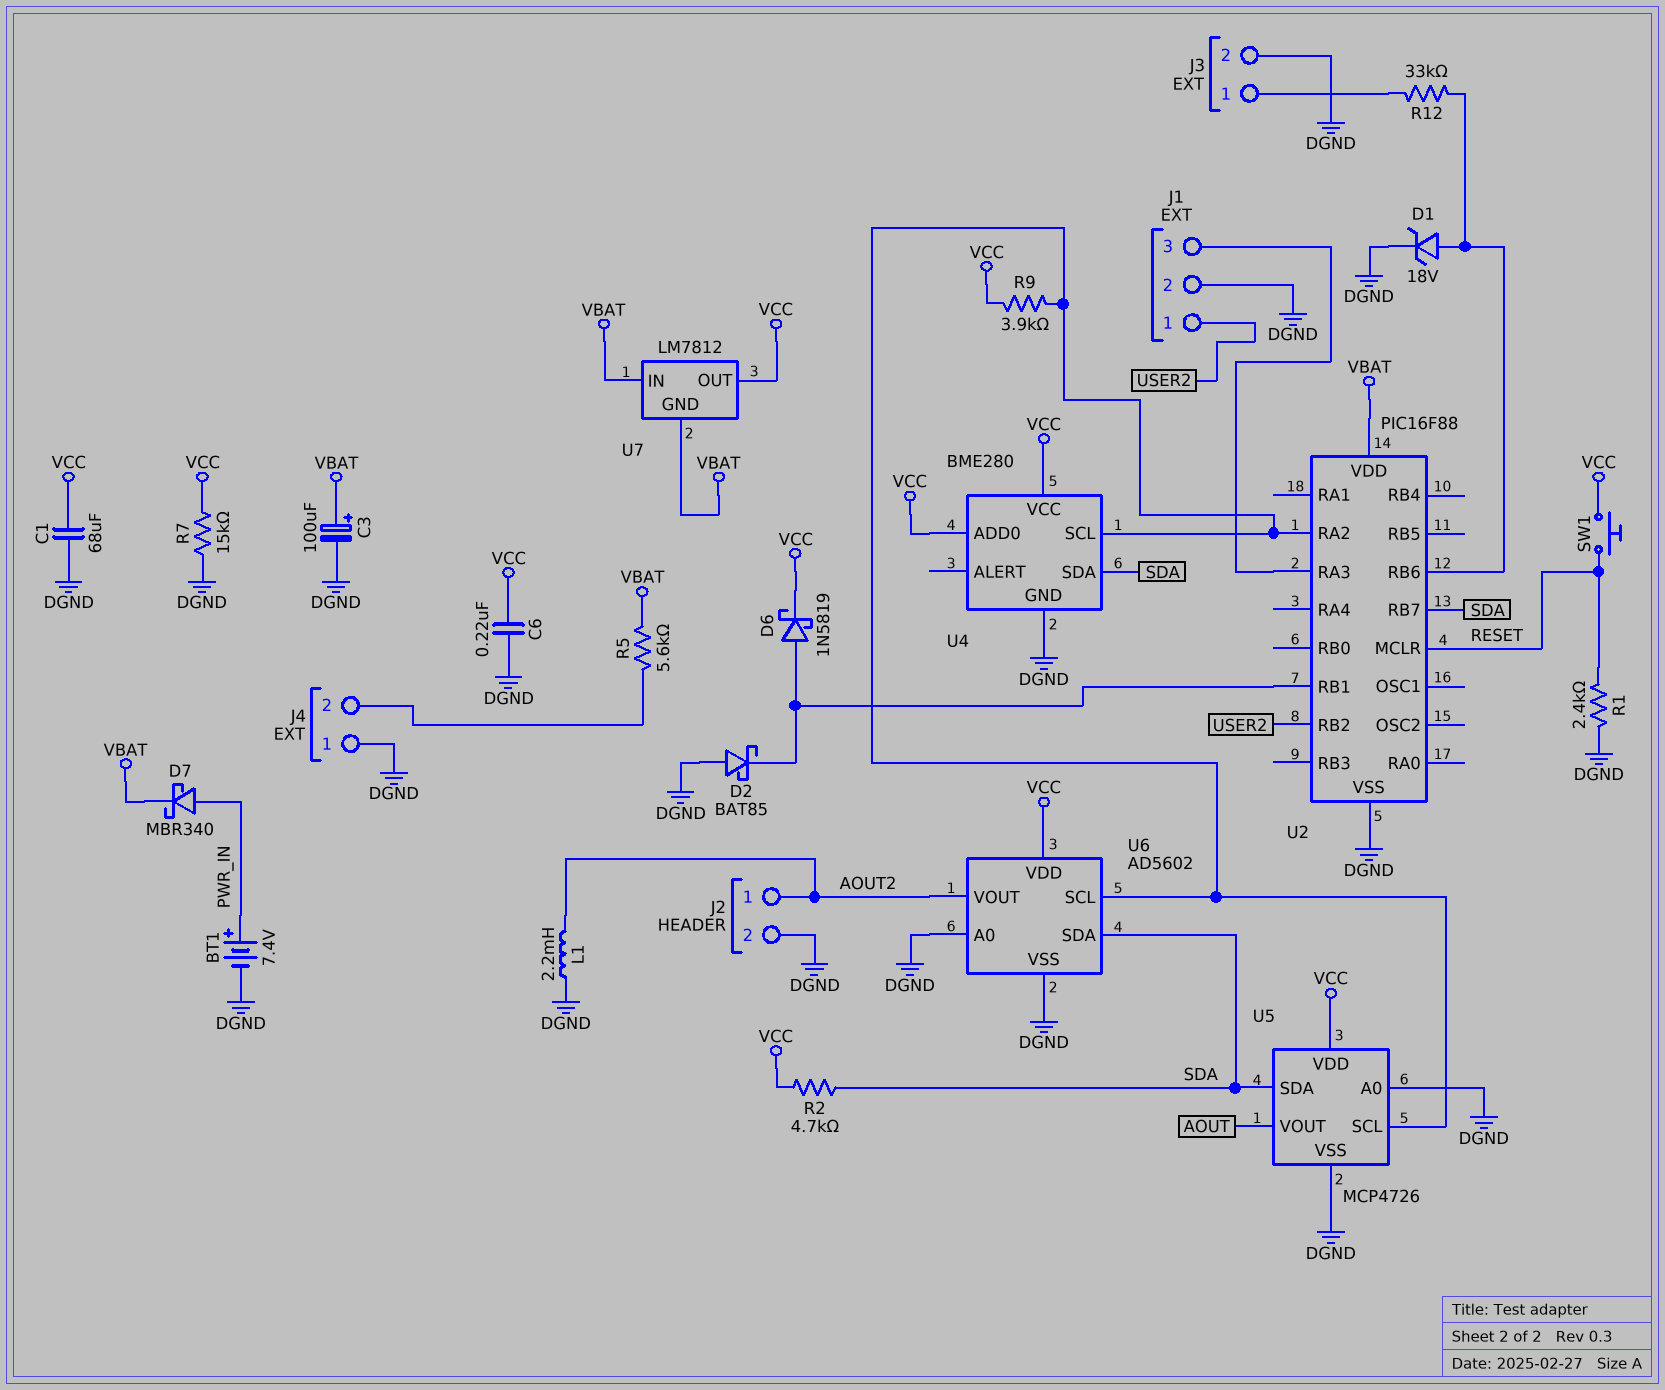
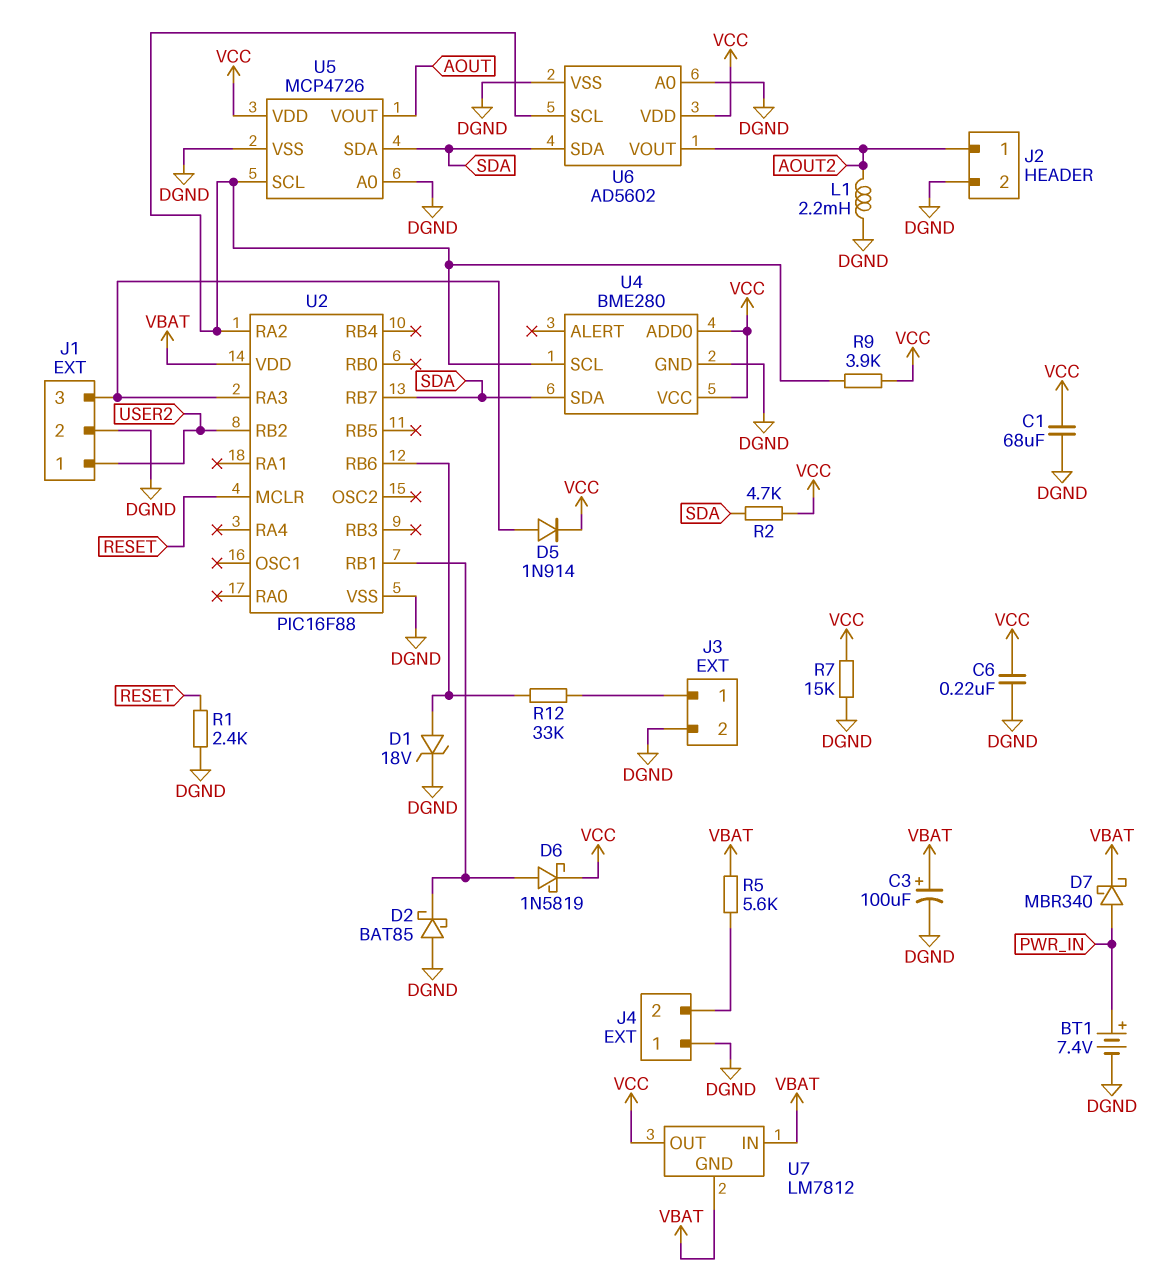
D5: none -> diode 1N914 (A J1/3, K VCC)
SW1: button (RESET, VCC) -> none

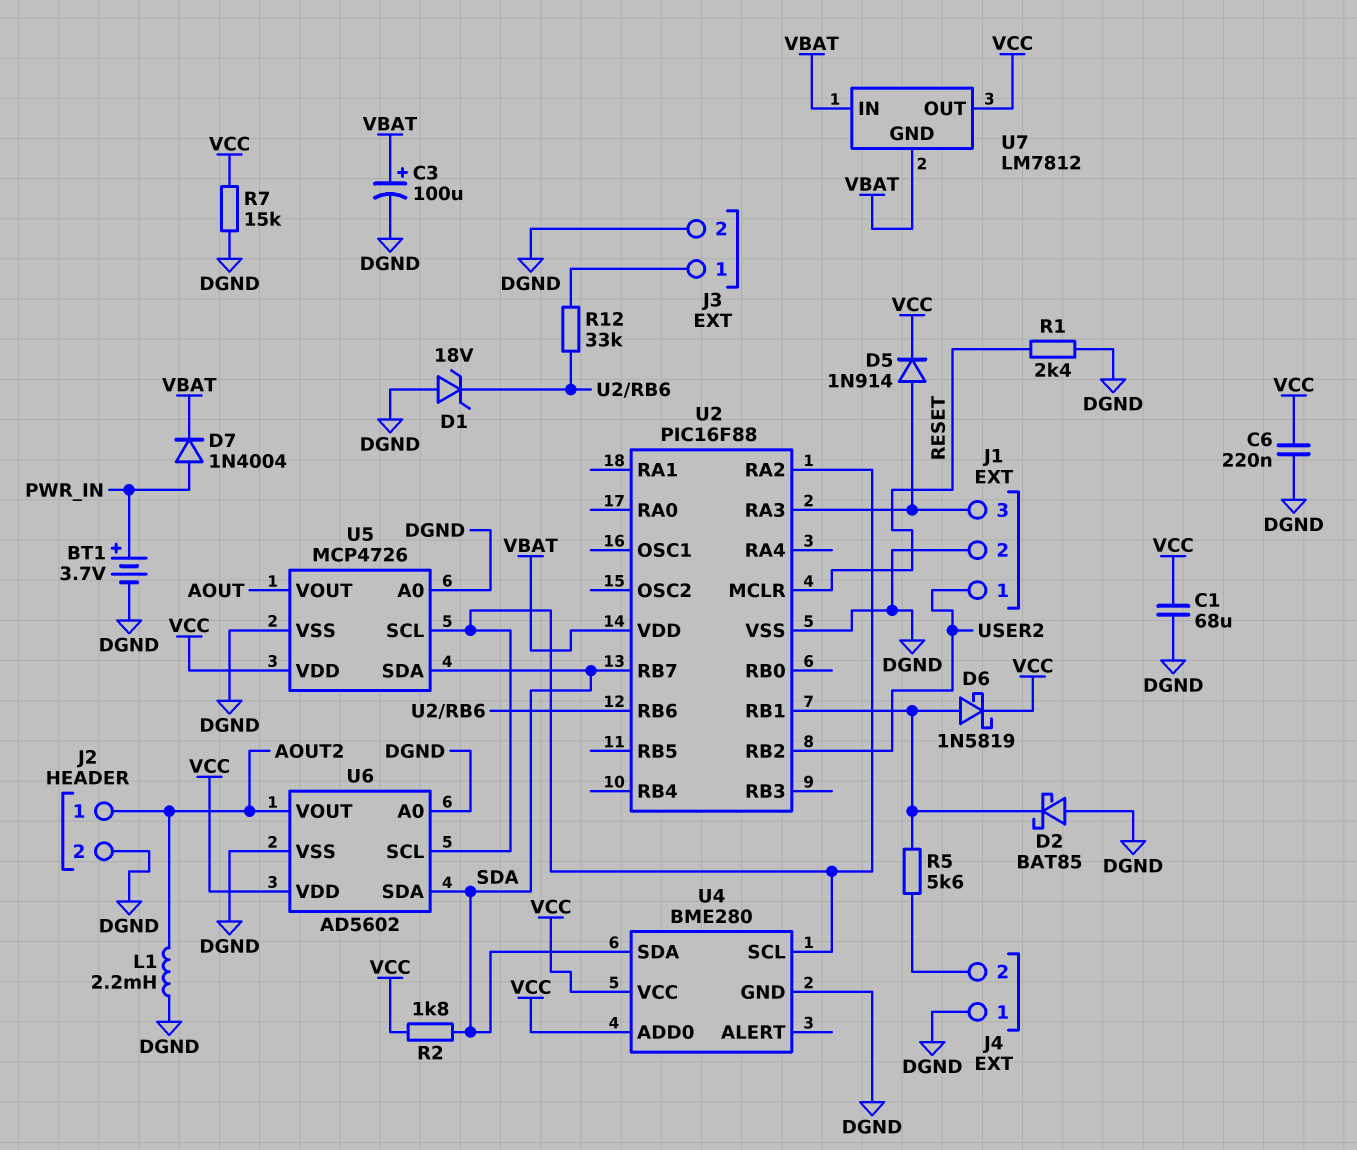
BT1: 7.4V (plus PWR_IN, minus DGND) -> 3.7V (plus PWR_IN, minus DGND)
D1: zener 18V (A U2/RB6, K DGND) -> zener 18V (A DGND, K U2/RB6)
D7: schottky MBR340 (A PWR_IN, K VBAT) -> diode 1N4004 (A PWR_IN, K VBAT)
R2: 4.7k (SDA, VCC) -> 1.8k (SDA, VCC)
R5: 5.6k (J4/2, VBAT) -> 5.6k (J4/2, U2/RB1)
R9: 3.9k (U2/RA2, VCC) -> none

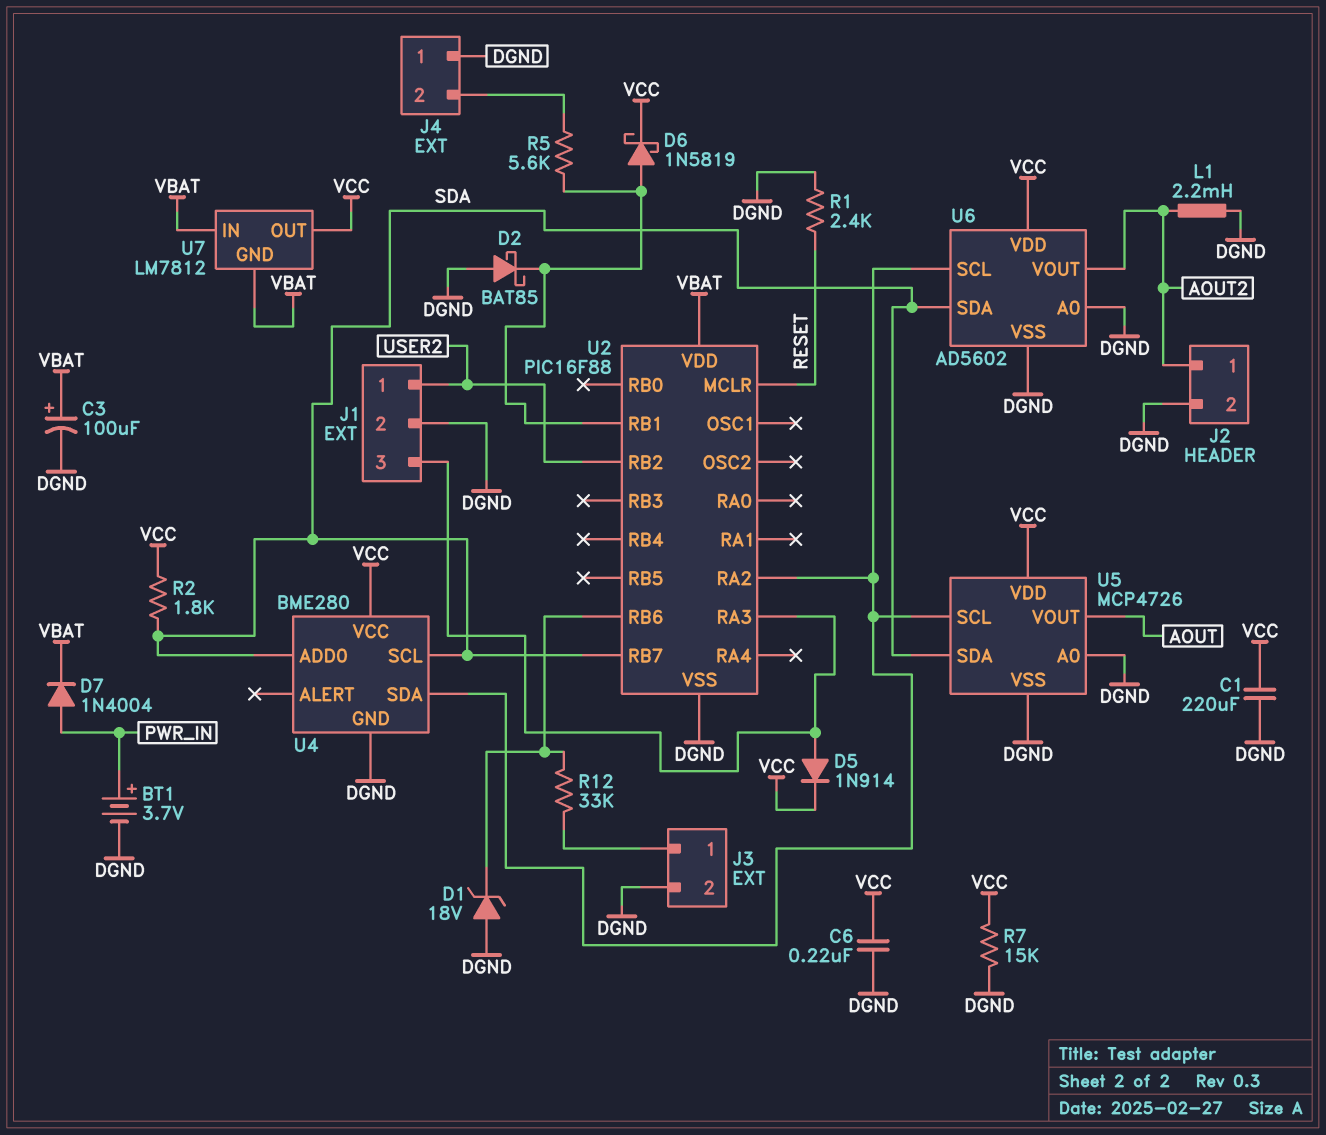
C1: 68uF (DGND, VCC) -> 220uF (DGND, VCC)
U4 pin ADD0: VCC -> SDA
U4 pin SCL: U2/RA2 -> SDA
U4 pin SDA: SDA -> U2/RA2

